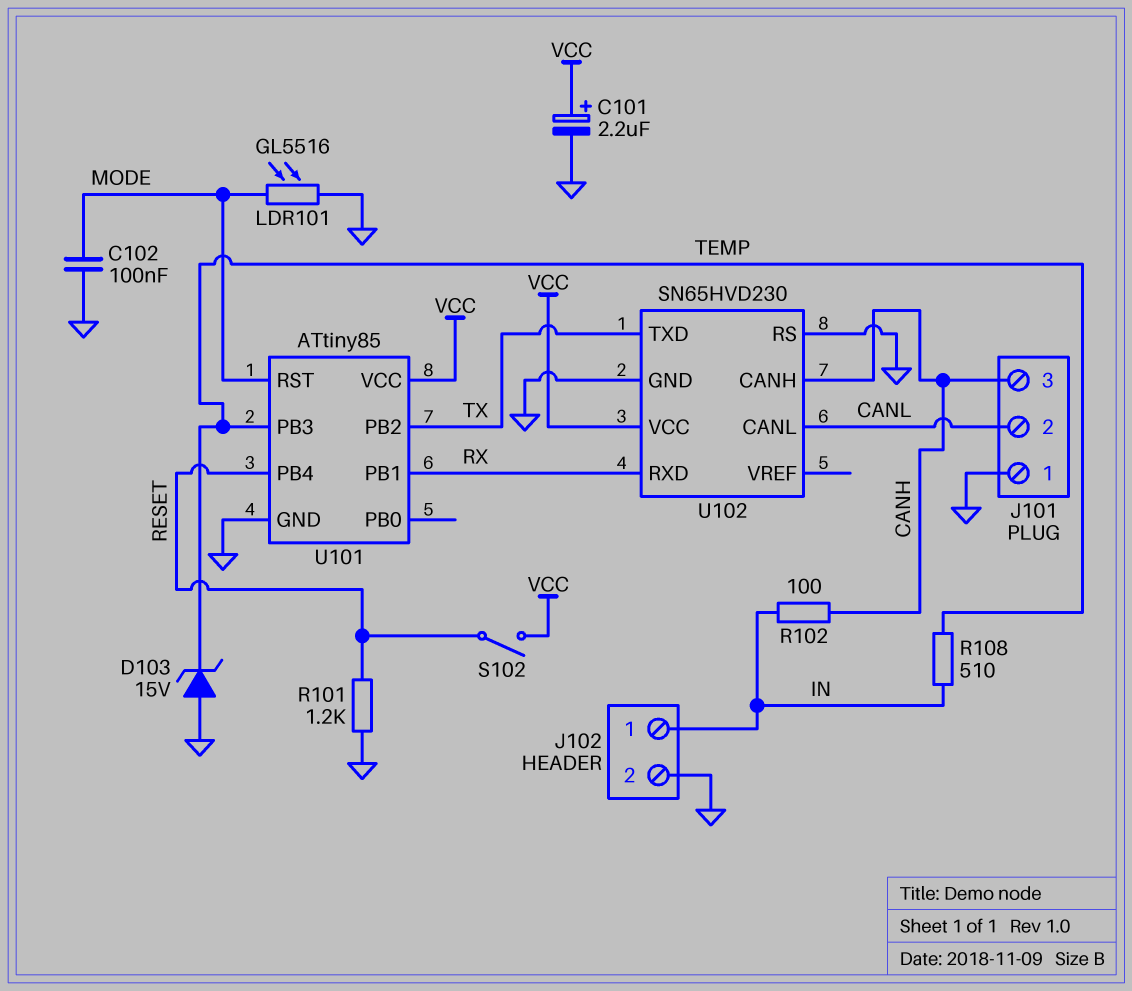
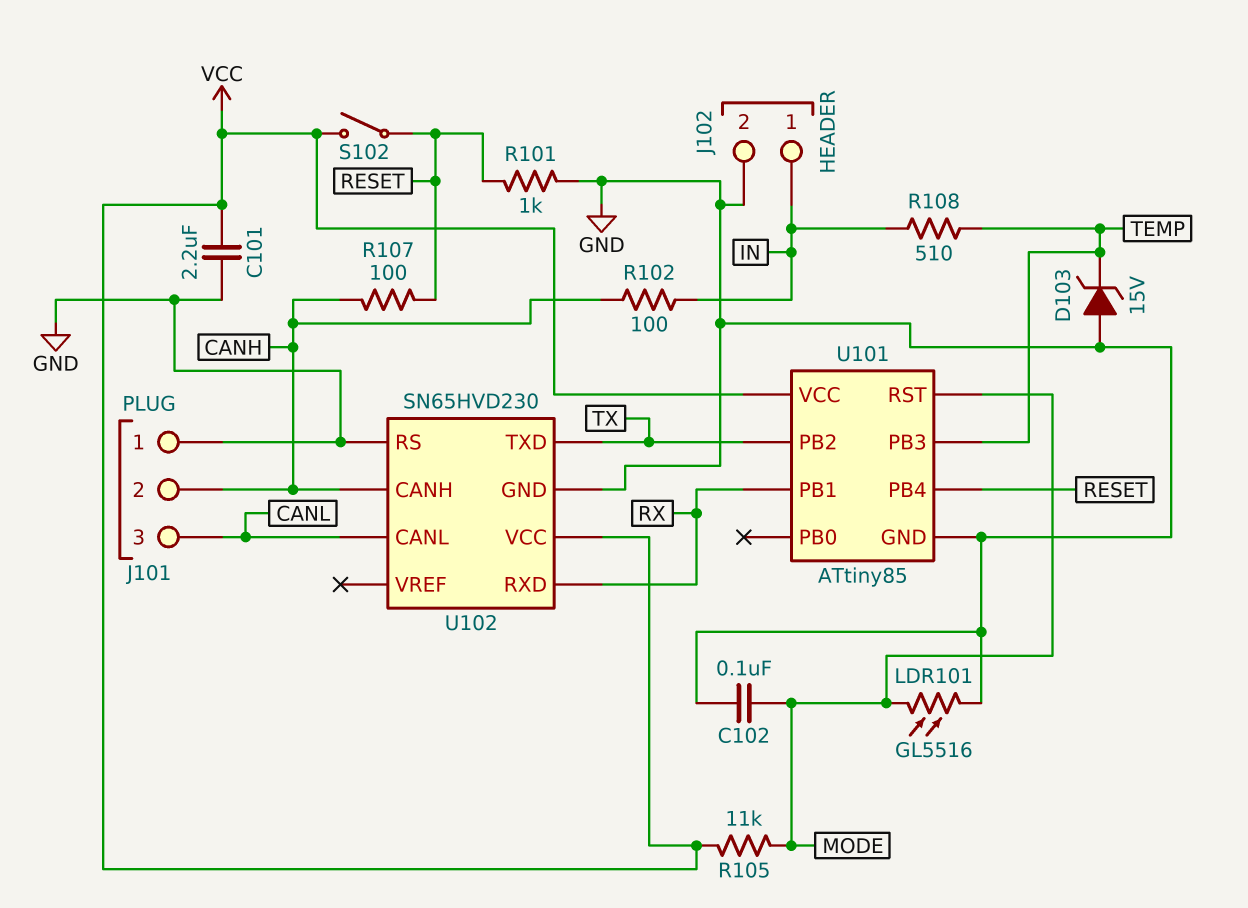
C101: 2.2uF (plus VCC, minus GND) -> 2.2uF (GND, VCC)
J101 pin 2: CANL -> CANH
J101 pin 3: CANH -> CANL
R101: 1.2k (GND, RESET) -> 1k (GND, RESET)
R105: none -> 11k (MODE, VCC)
R107: none -> 100 (CANH, RESET)

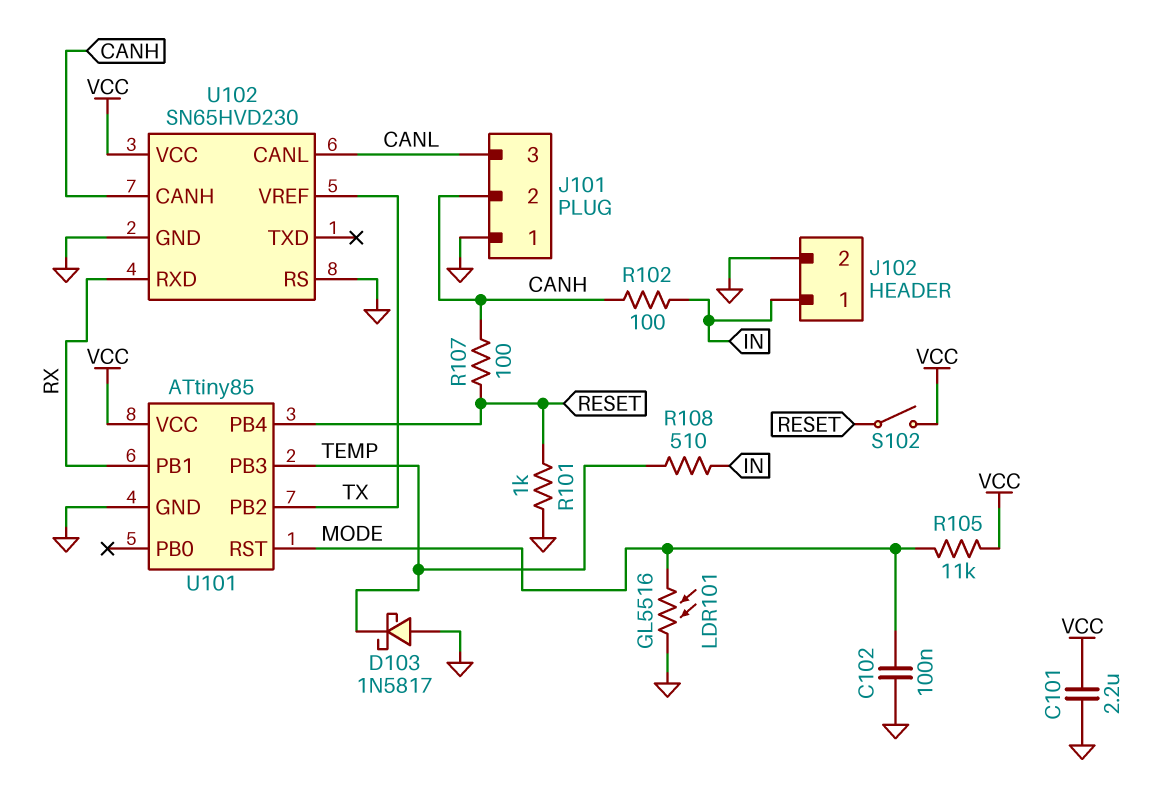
D103: zener 15V (A GND, K TEMP) -> schottky 1N5817 (A GND, K TEMP)
U102 pin TXD: TX -> none
U102 pin VREF: none -> TX

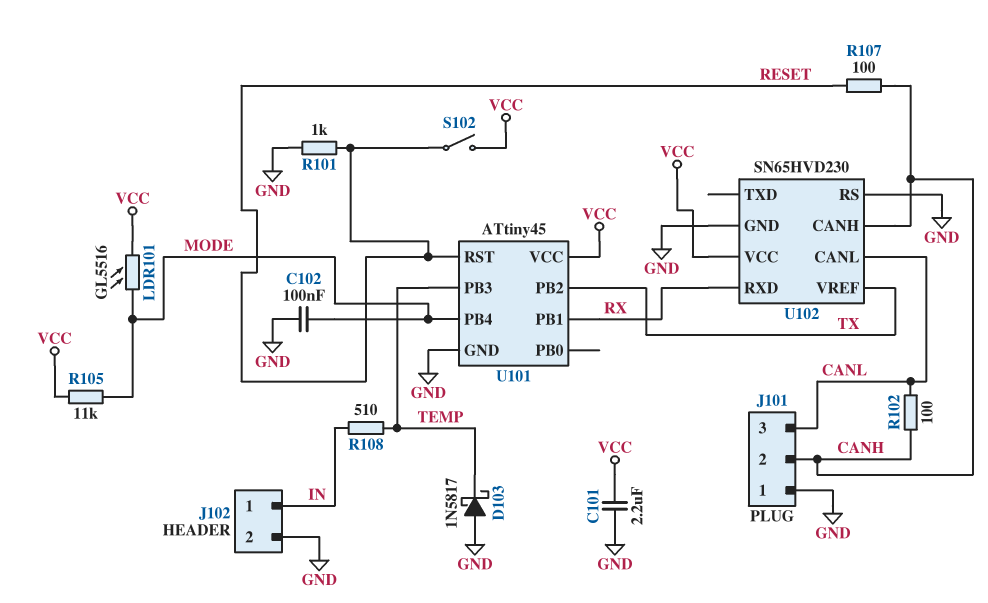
LDR101: GL5516 (GND, MODE) -> GL5516 (MODE, VCC)
R102: 100 (CANH, IN) -> 100 (CANH, CANL)
U101: ATtiny85 -> ATtiny45
U101 pin PB4: RESET -> MODE
U101 pin RST: MODE -> RESET

